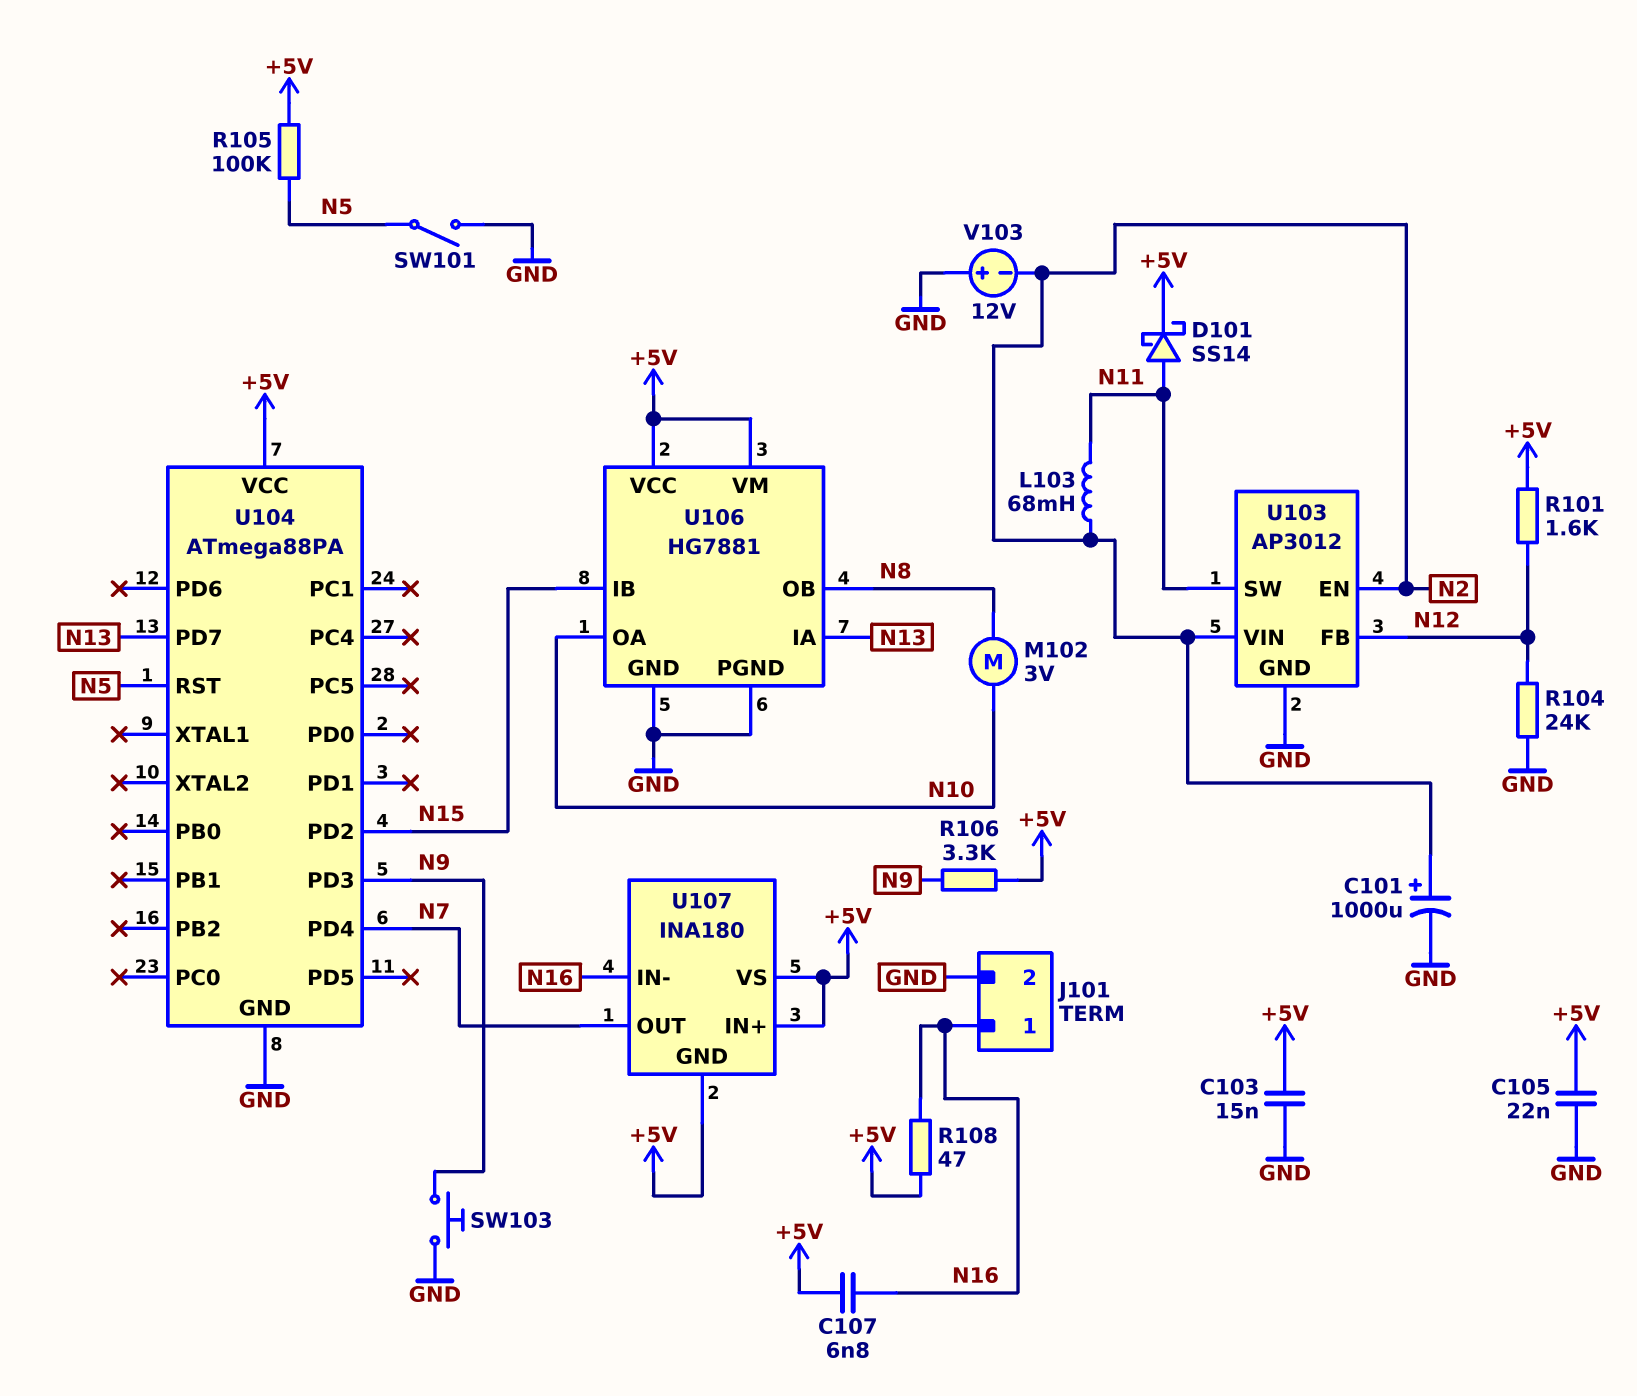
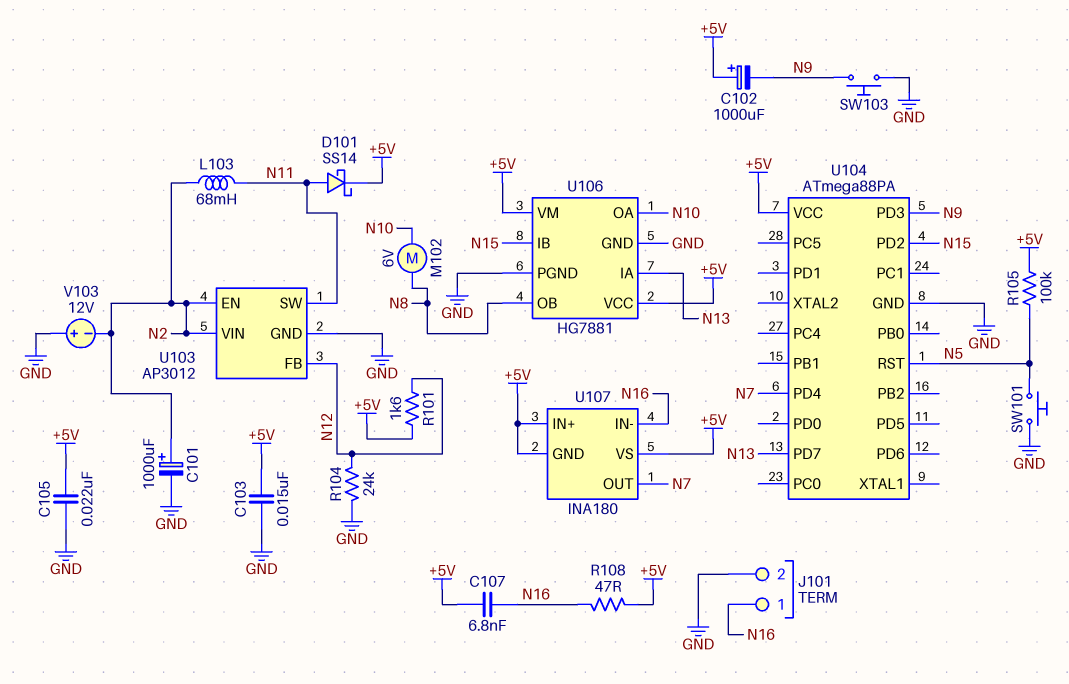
C102: none -> 1000uF (plus +5V, minus N9)
M102: motor 3V (N8, N10) -> motor 6V (N8, N10)
R106: 3.3k (+5V, N9) -> none
SW101: switch (GND, N5) -> button (GND, N5)

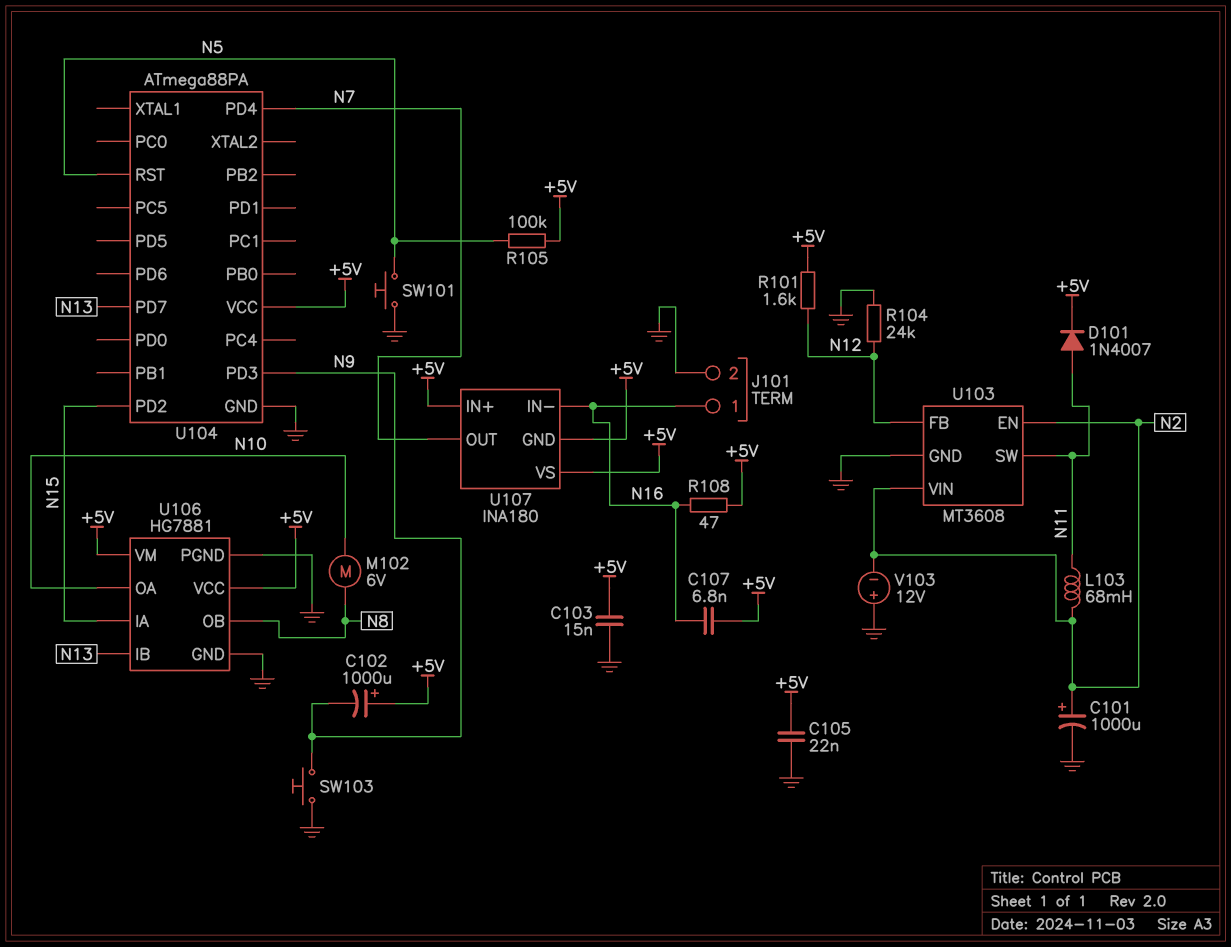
D101: schottky SS14 (A N11, K +5V) -> diode 1N4007 (A N11, K +5V)
U103: AP3012 -> MT3608
U106 pin IA: N13 -> N15
U106 pin IB: N15 -> N13

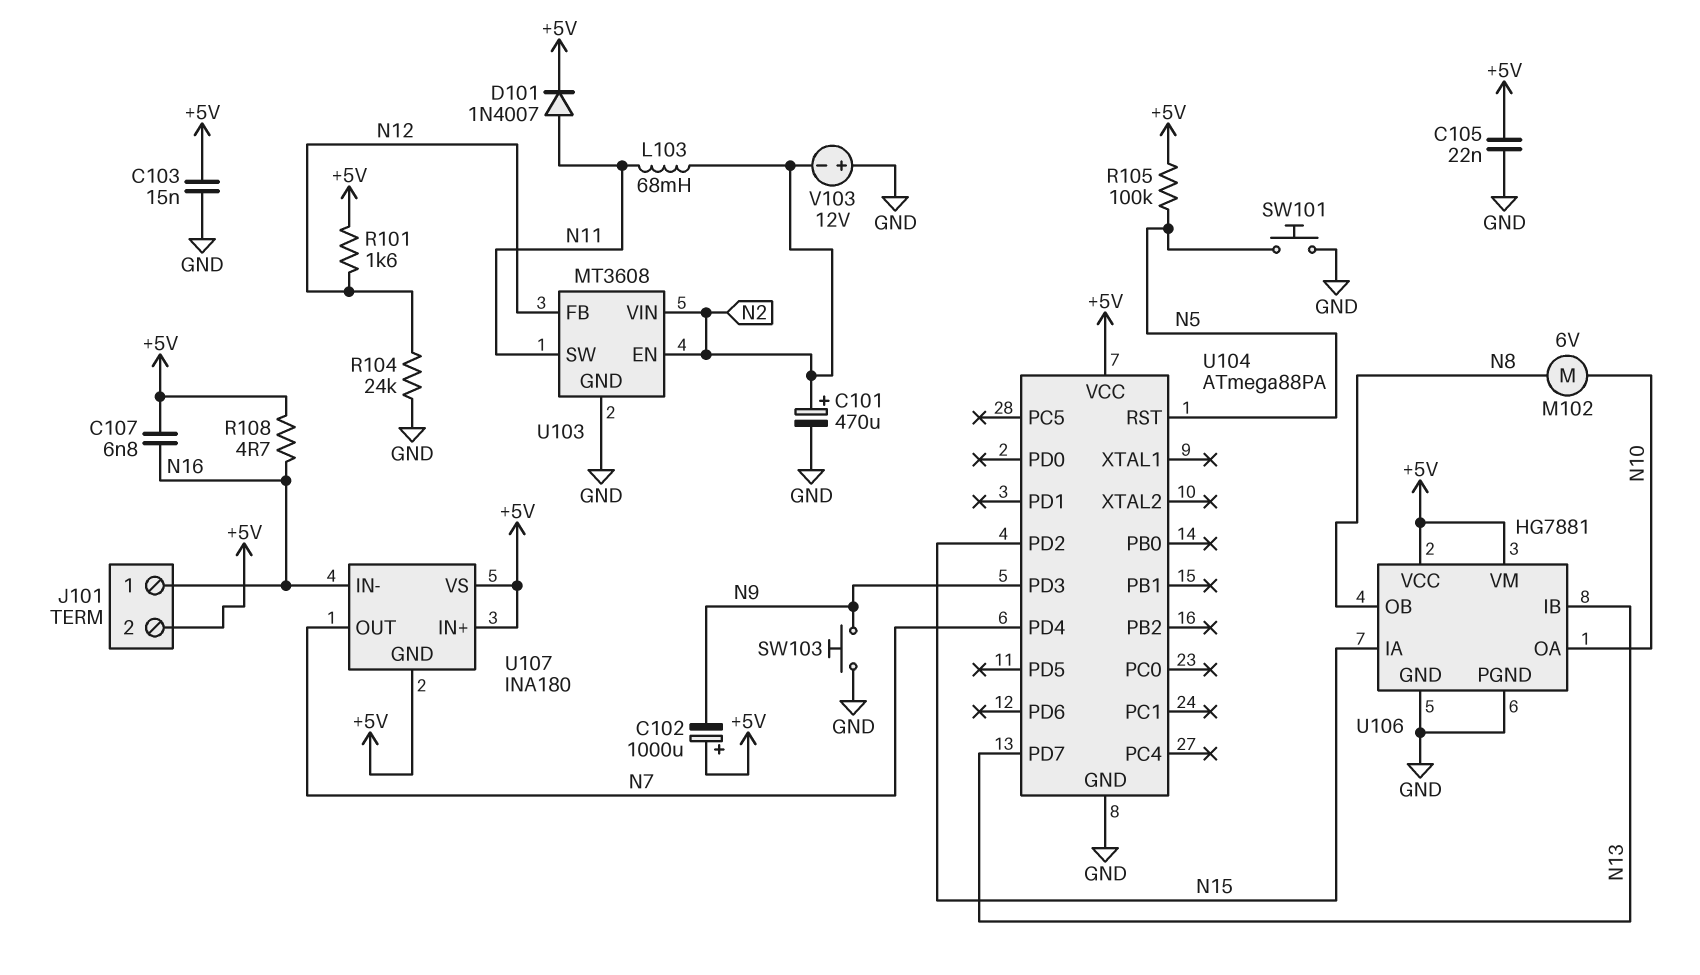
C101: 1000uF (plus N2, minus GND) -> 470uF (plus N2, minus GND)
J101 pin 2: GND -> +5V
R108: 47 (+5V, N16) -> 4.7 (+5V, N16)

